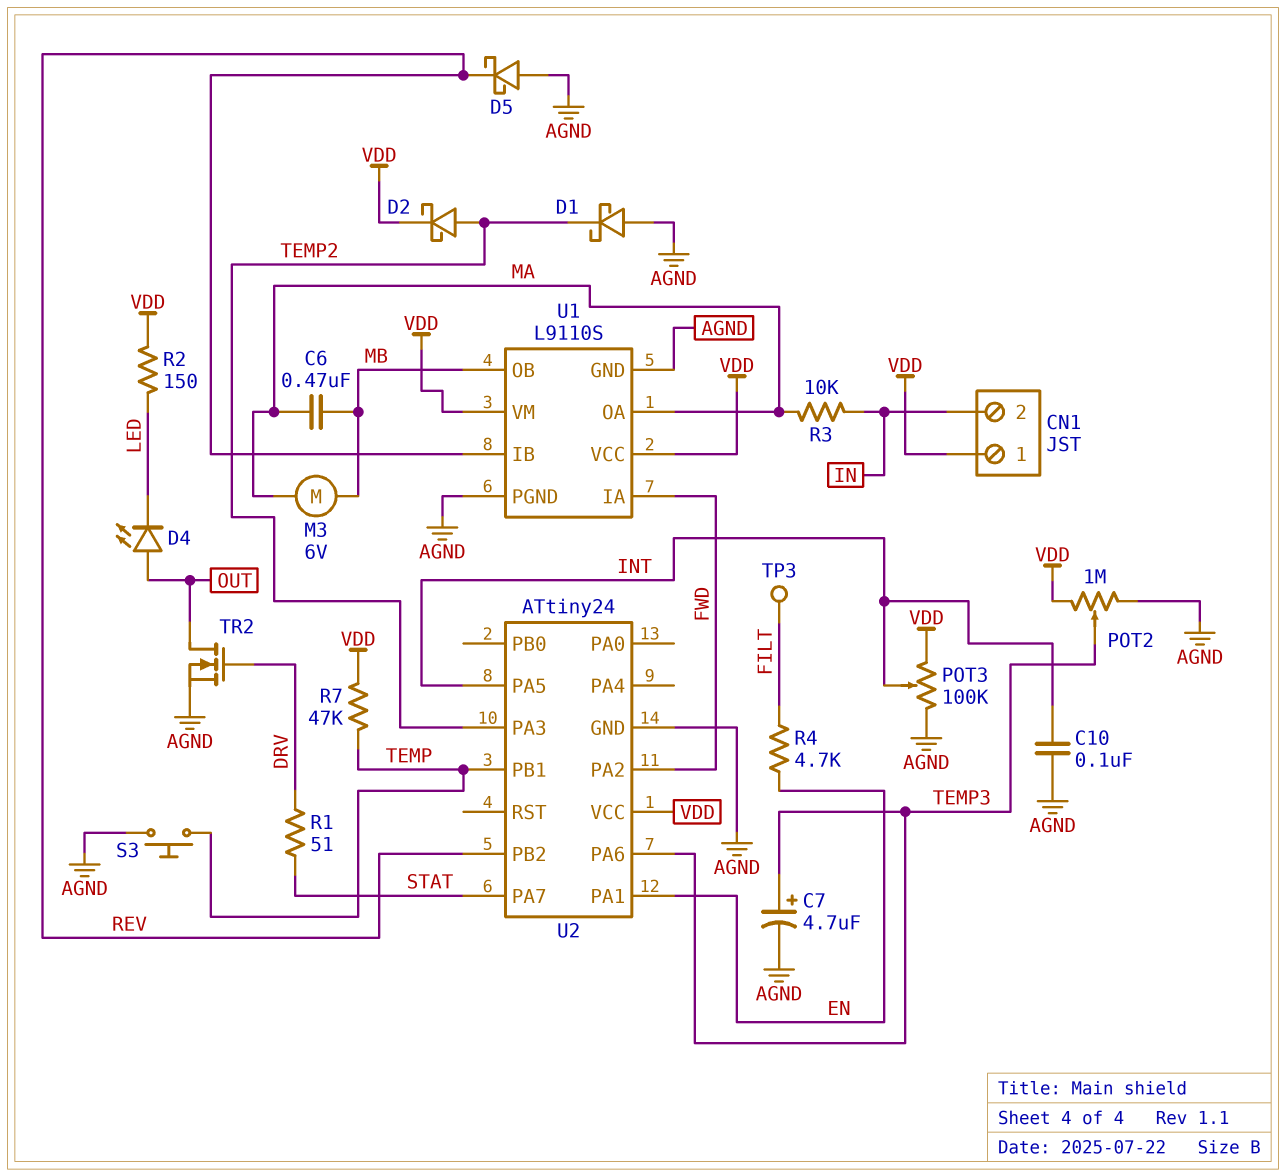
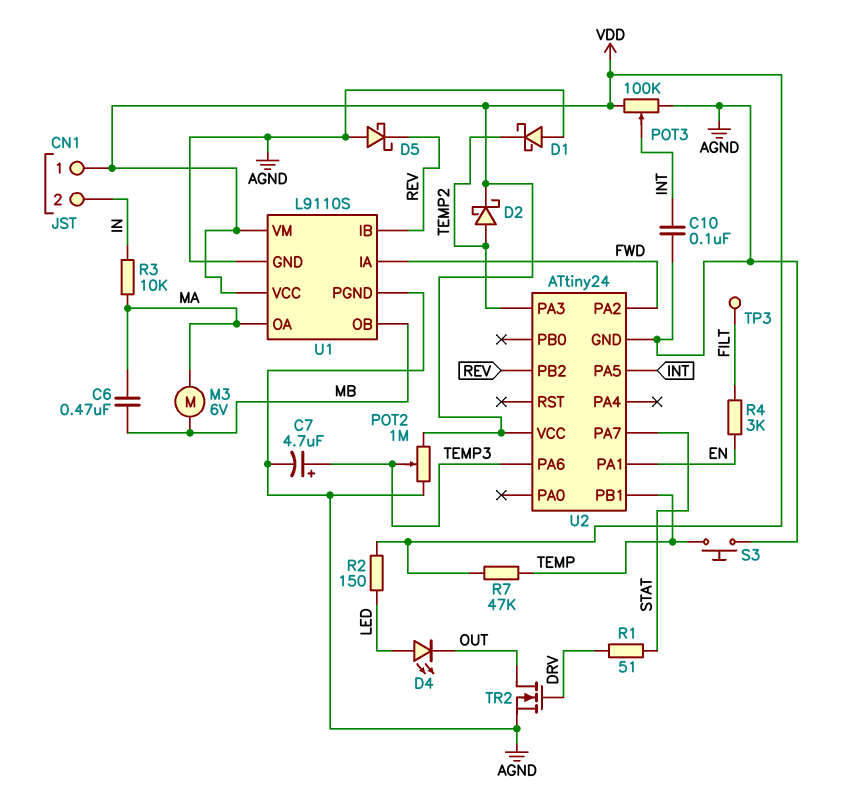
D4: LED (A OUT, K LED) -> LED (A LED, K OUT)
R4: 4.7k (EN, FILT) -> 3k (EN, FILT)

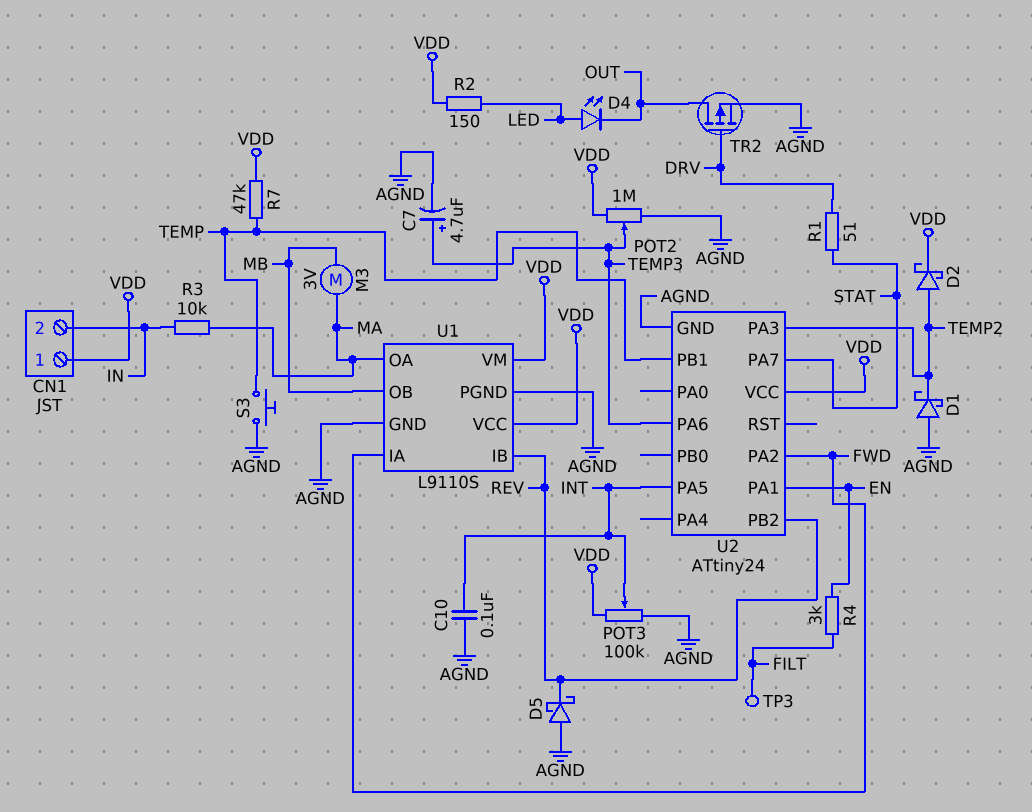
C6: 470nF (MA, MB) -> none
M3: motor 6V (MA, MB) -> motor 3V (MA, MB)
TR2: NMOS (G DRV, D OUT, S AGND) -> PMOS (G DRV, D OUT, S AGND)

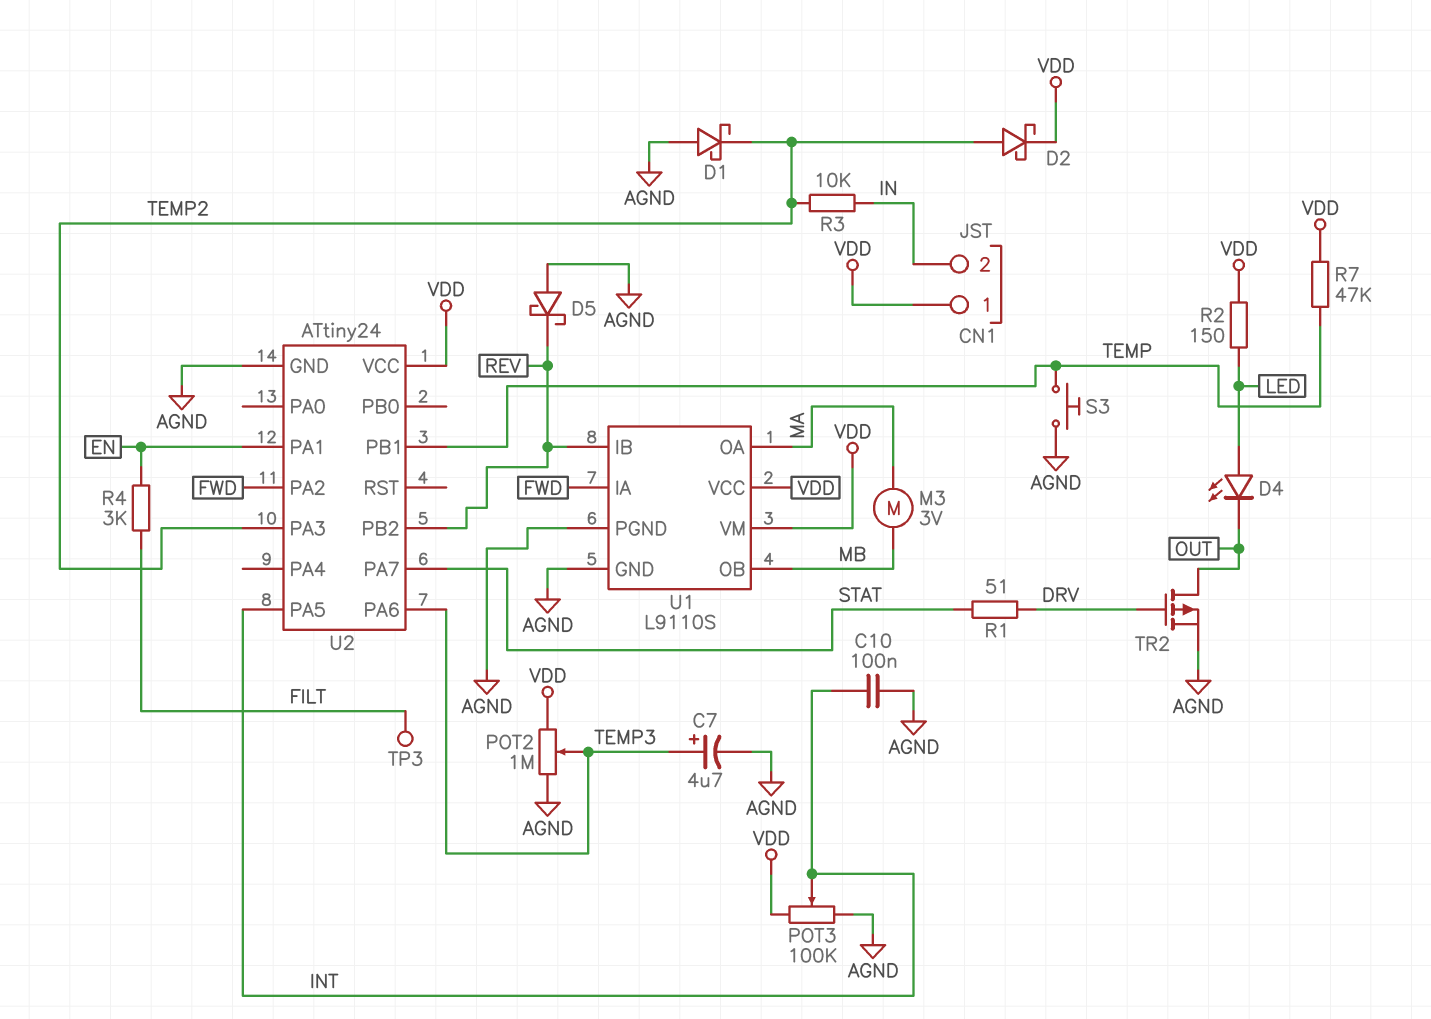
R3: 10k (IN, MA) -> 10k (IN, TEMP2)

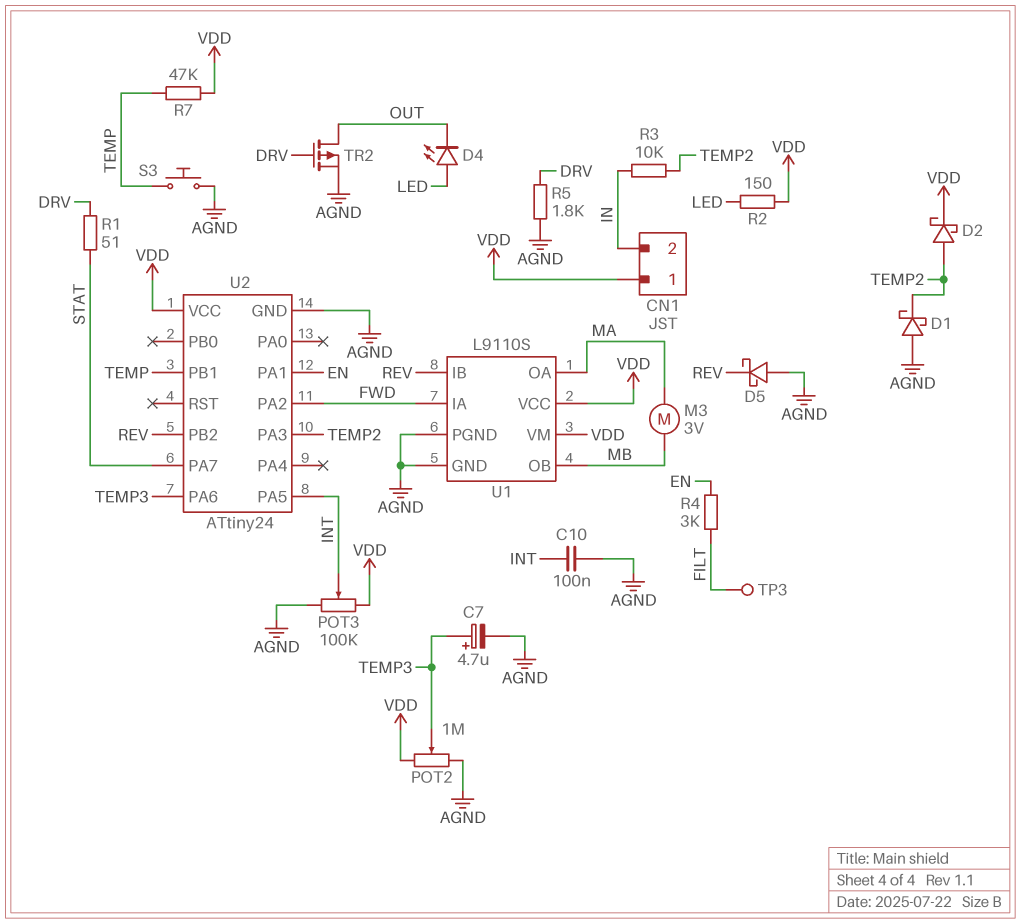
R5: none -> 1.8k (AGND, DRV)

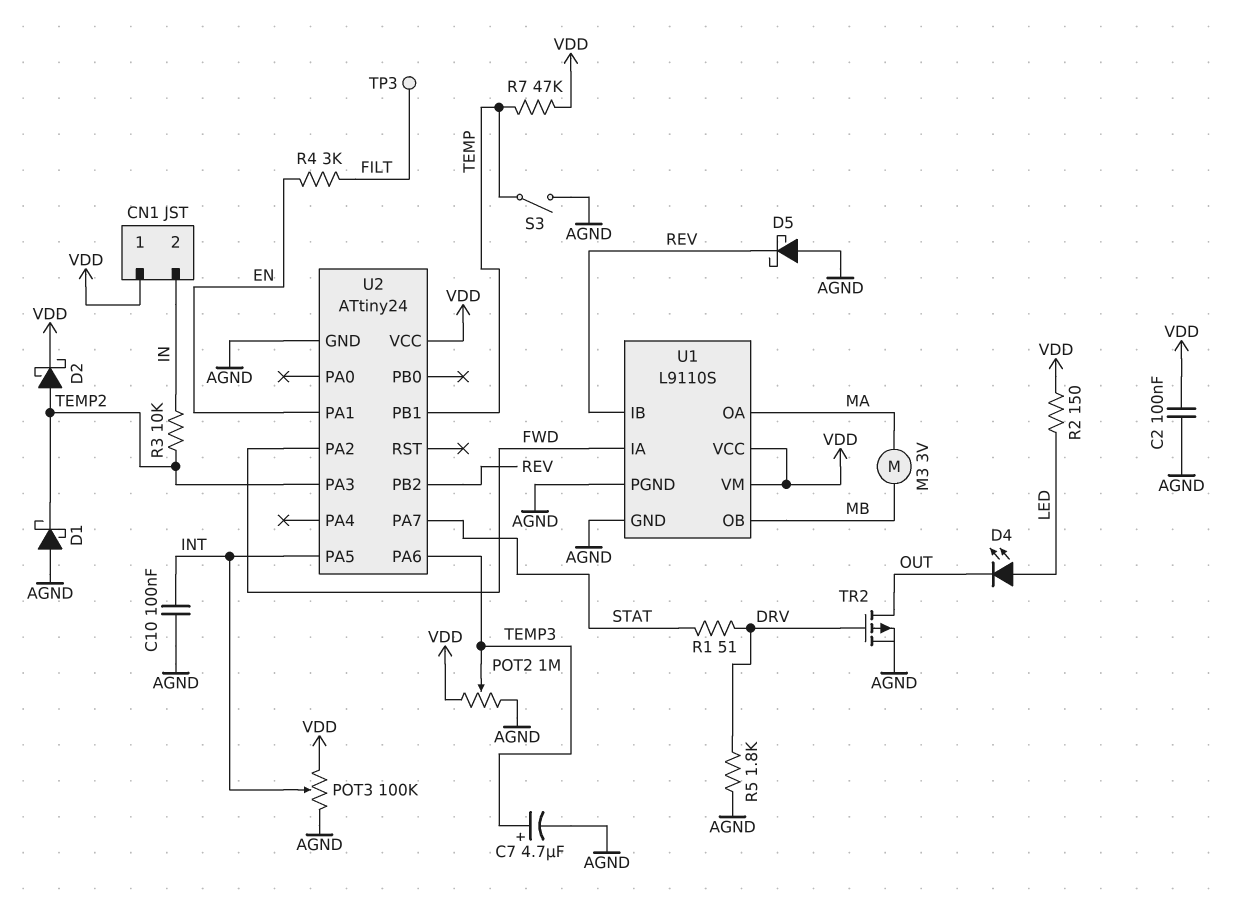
C2: none -> 100nF (AGND, VDD)
S3: button (AGND, TEMP) -> switch (AGND, TEMP)

